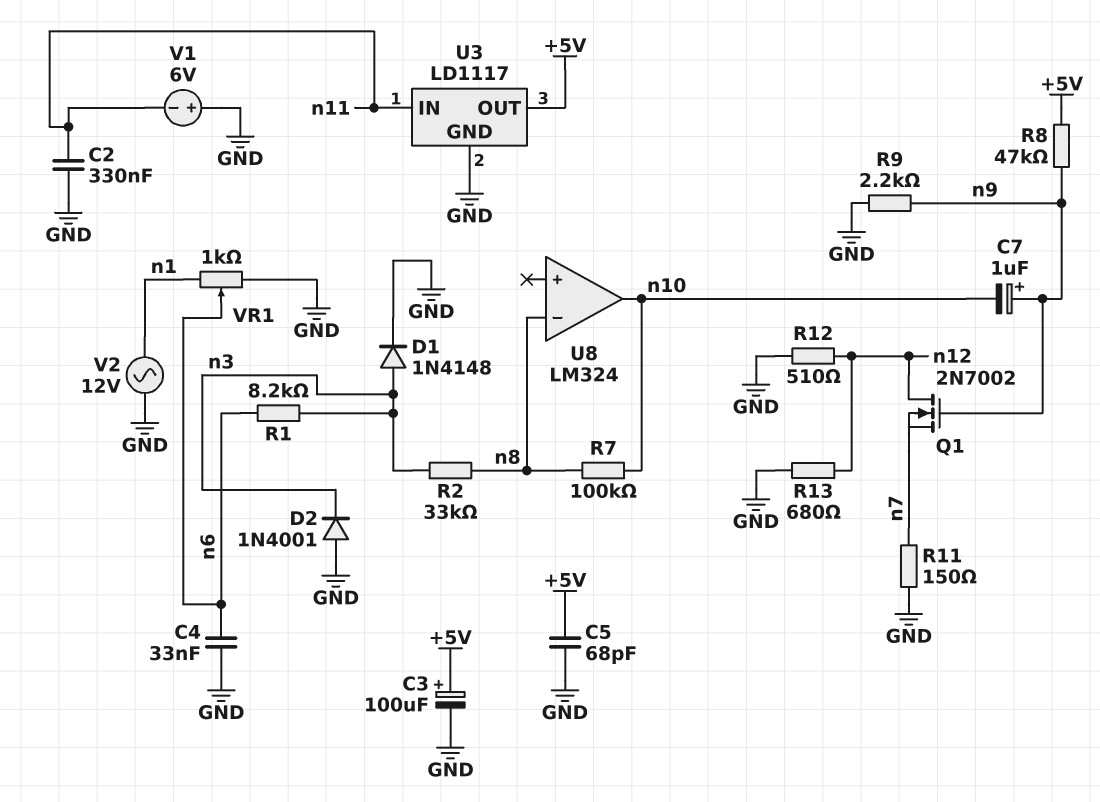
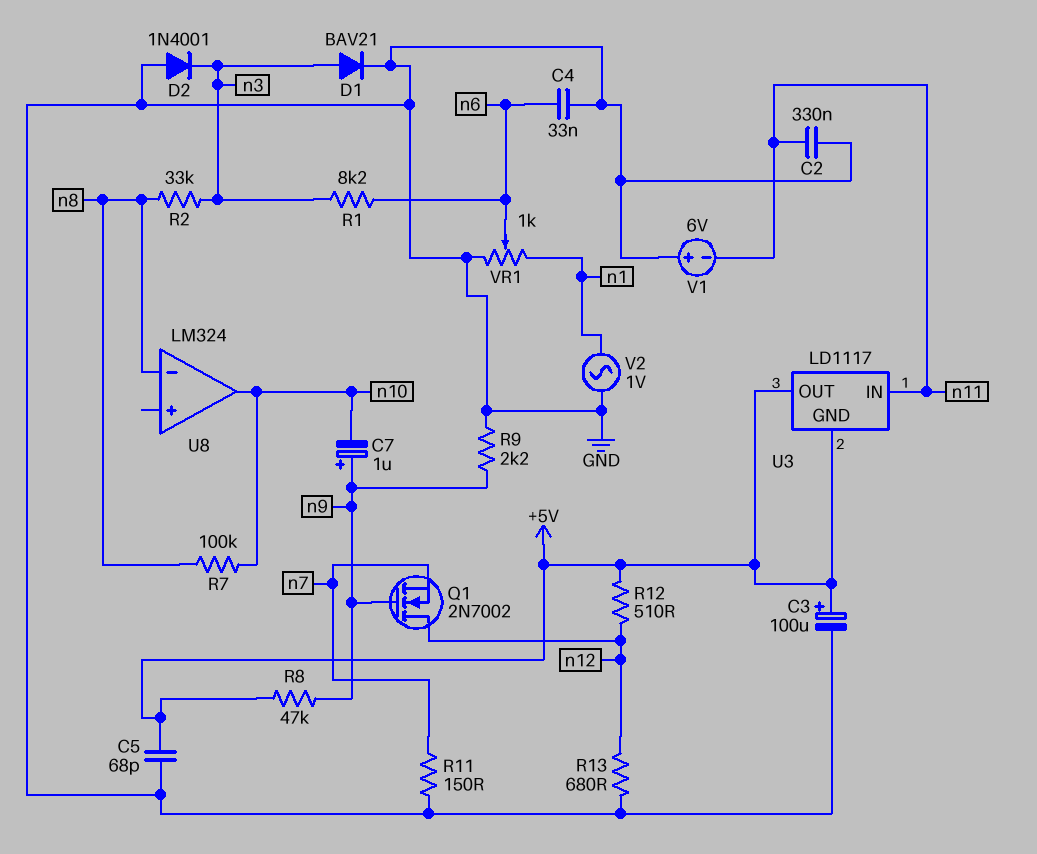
D1: diode 1N4148 (A n3, K GND) -> diode BAV21 (A n3, K GND)
R12: 510 (GND, n12) -> 510 (+5V, n12)
U3 pin GND: GND -> +5V
V2: AC 12V (GND, n1) -> AC 1V (GND, n1)

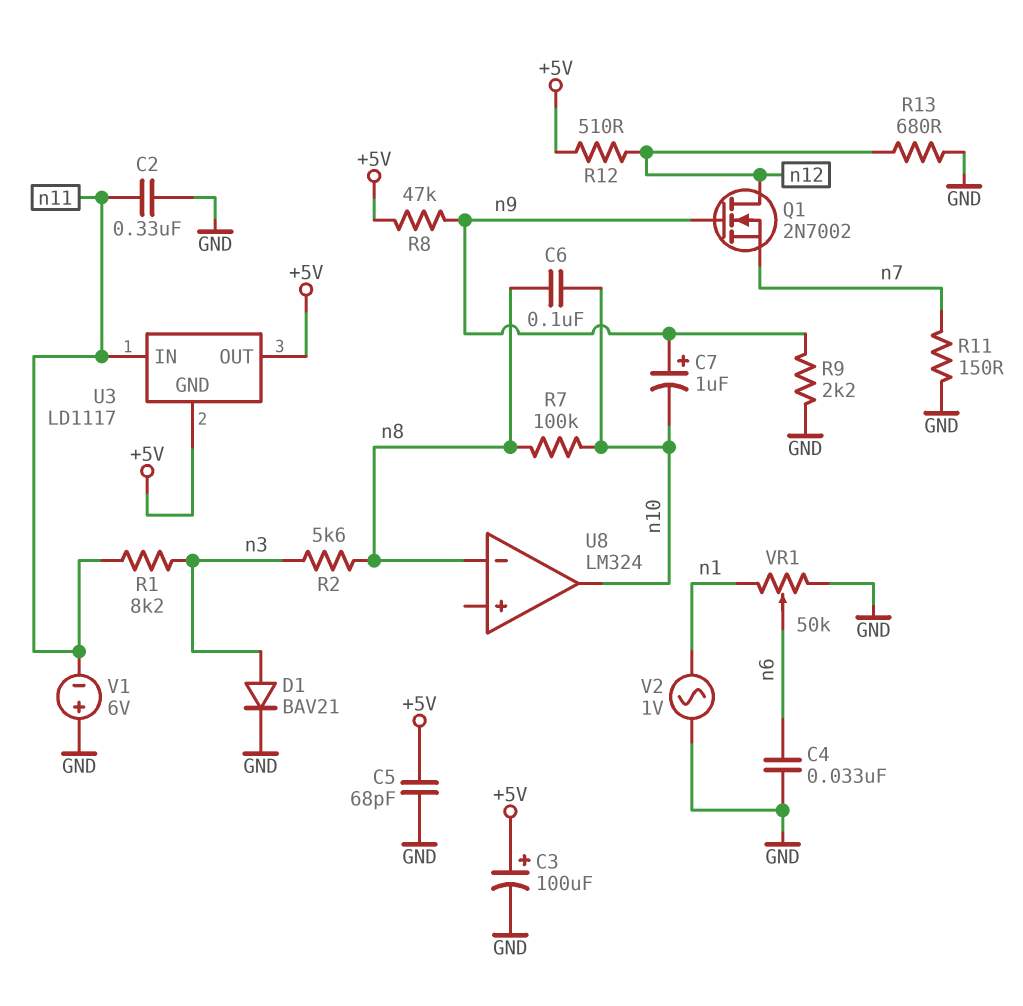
C6: none -> 100nF (n8, n10)
D2: diode 1N4001 (A GND, K n3) -> none
R1: 8.2k (n3, n6) -> 8.2k (n3, n11)
R2: 33k (n3, n8) -> 5.6k (n3, n8)
VR1: 1k (GND, n1, wiper n6) -> 50k (GND, n1, wiper n6)

